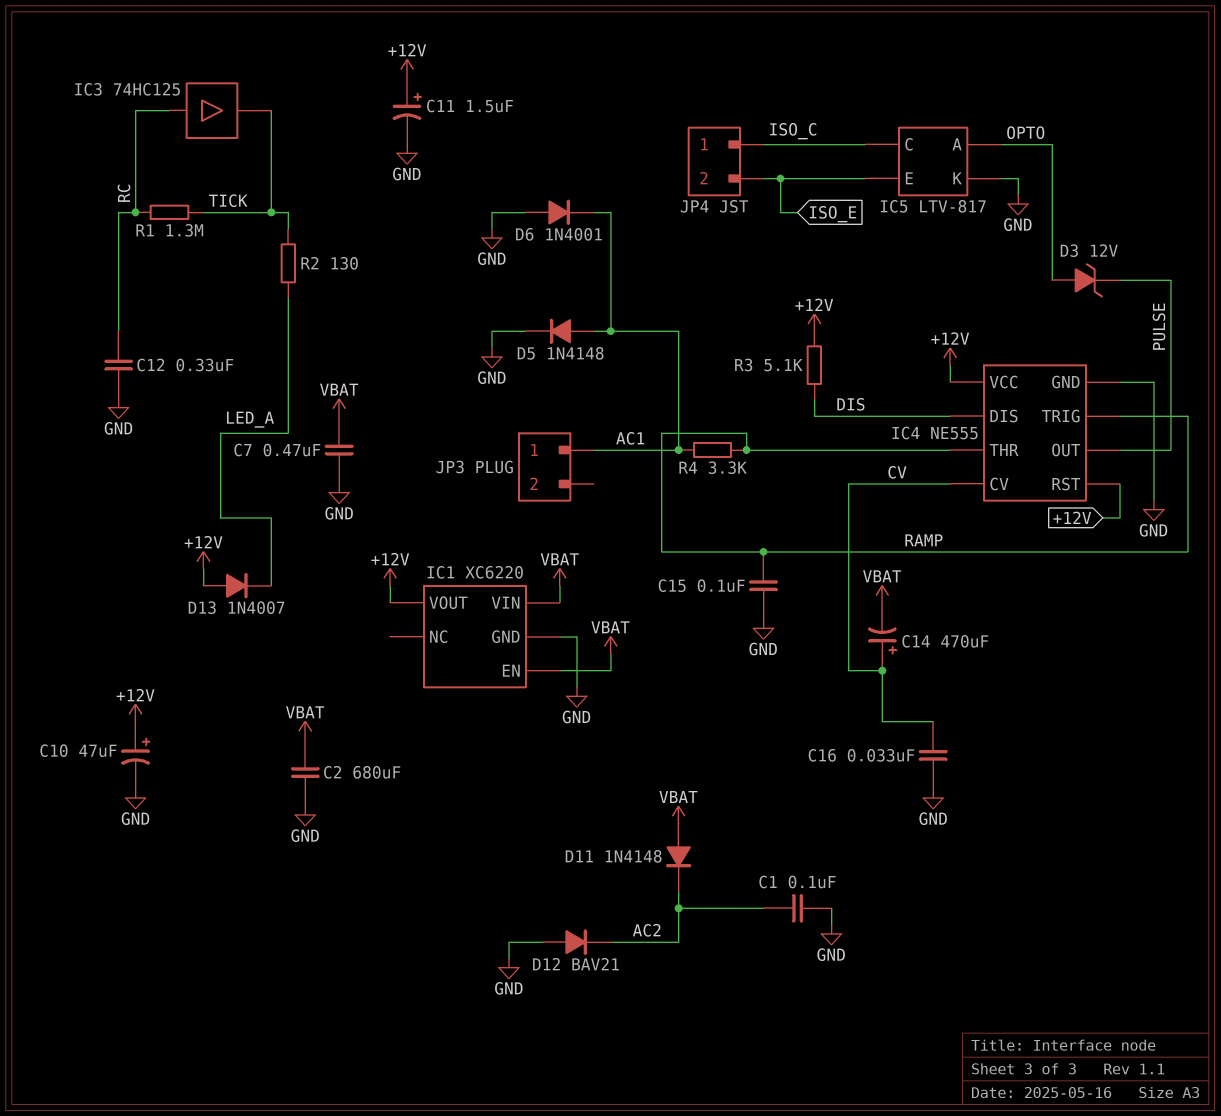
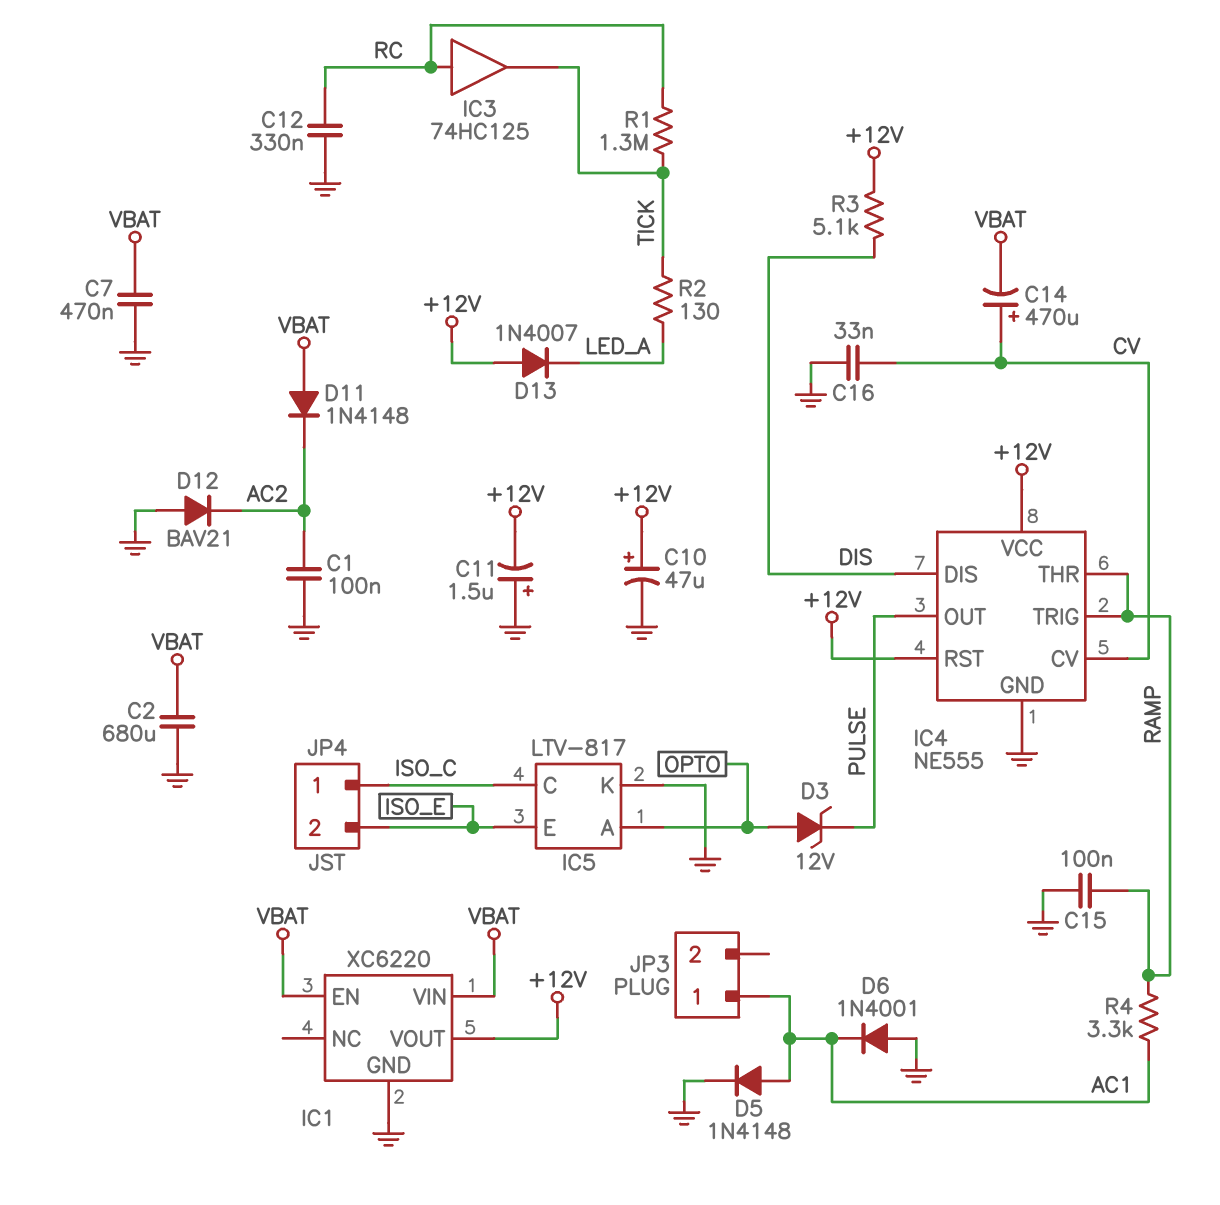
C11: 1.5uF (plus +12V, minus GND) -> 1.5uF (plus GND, minus +12V)

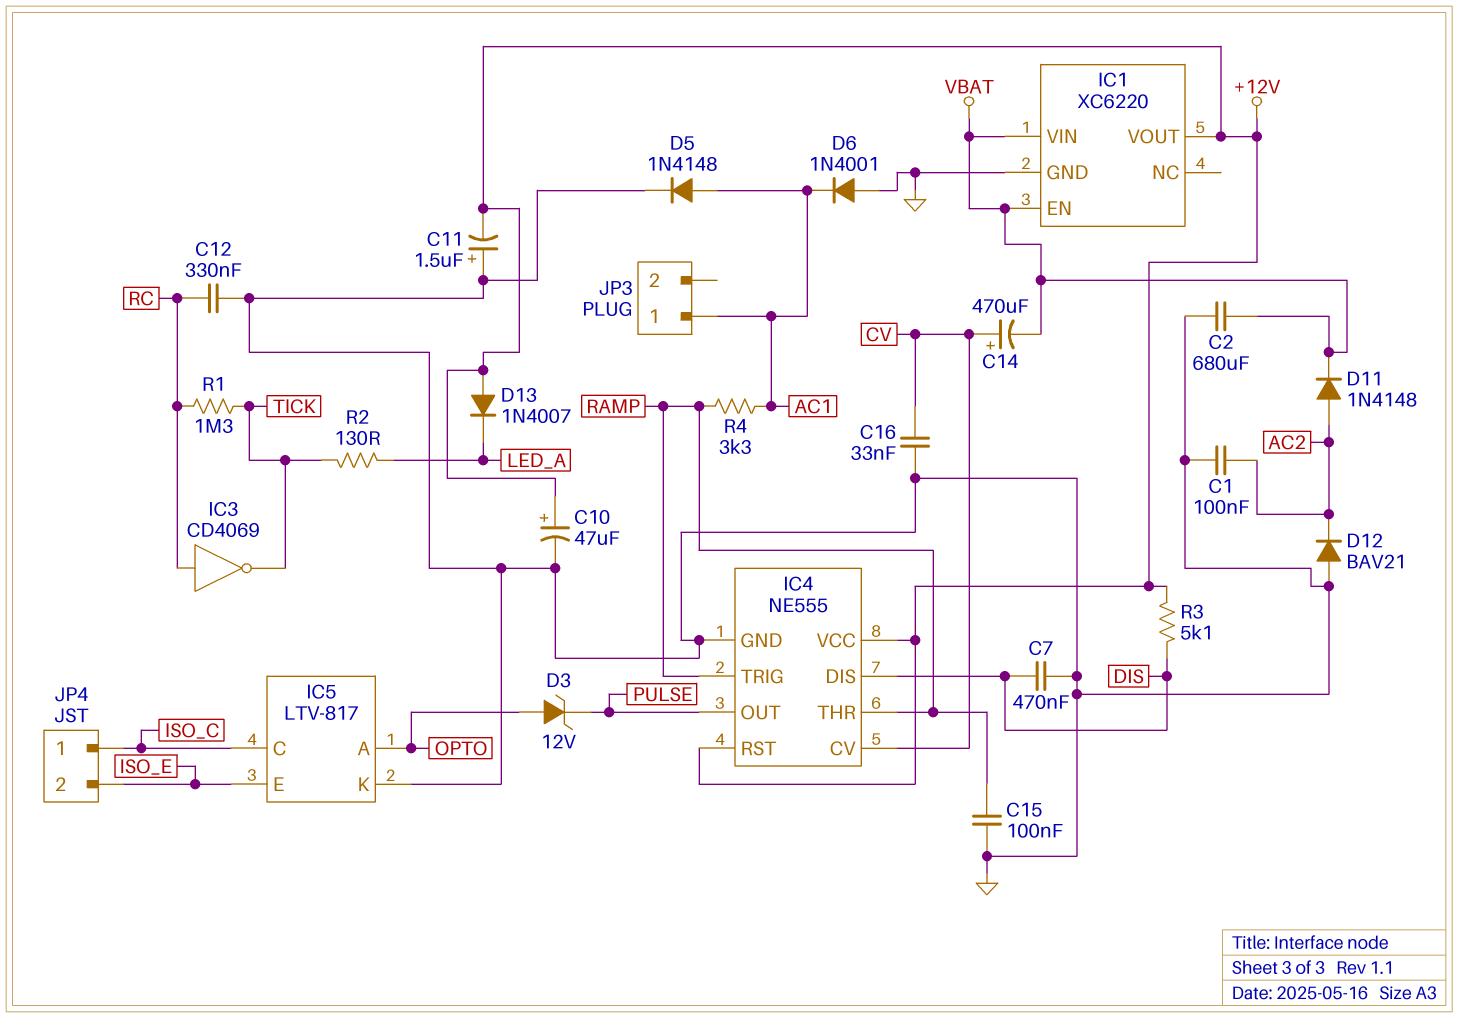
C7: 470nF (GND, VBAT) -> 470nF (DIS, GND)
D11: diode 1N4148 (A VBAT, K AC2) -> diode 1N4148 (A AC2, K VBAT)
IC3: buffer 74HC125 (in RC, out TICK) -> NOT CD4069 (in RC, out TICK)

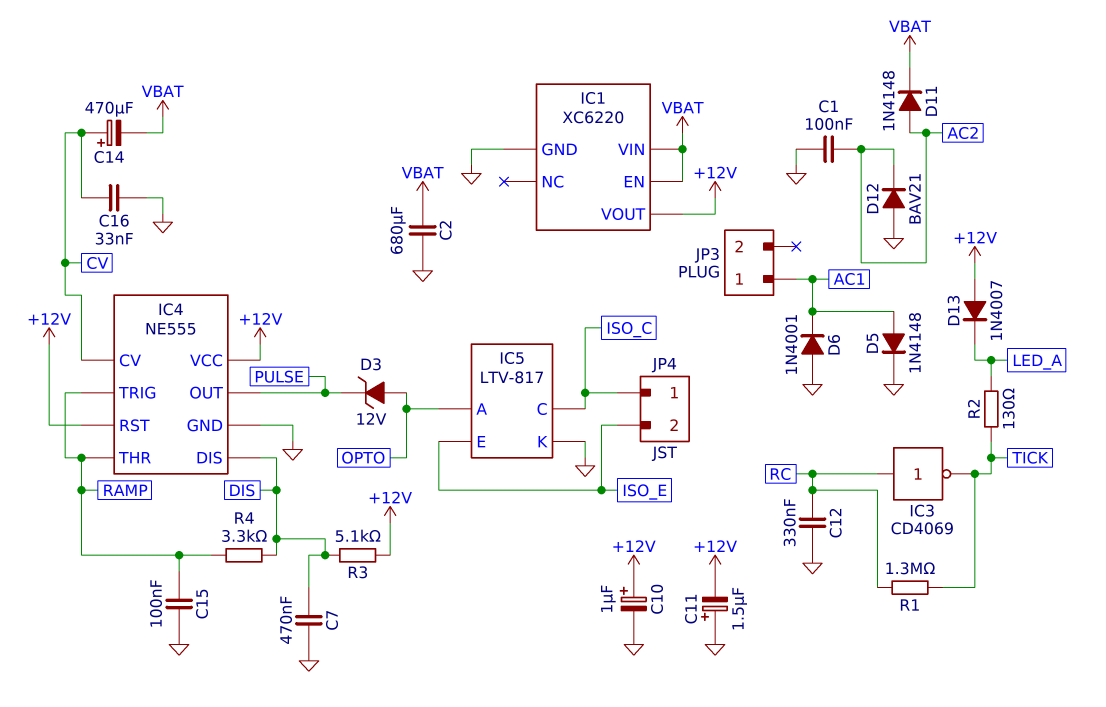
C10: 47uF (plus +12V, minus GND) -> 1uF (plus +12V, minus GND)
R4: 3.3k (AC1, RAMP) -> 3.3k (DIS, RAMP)

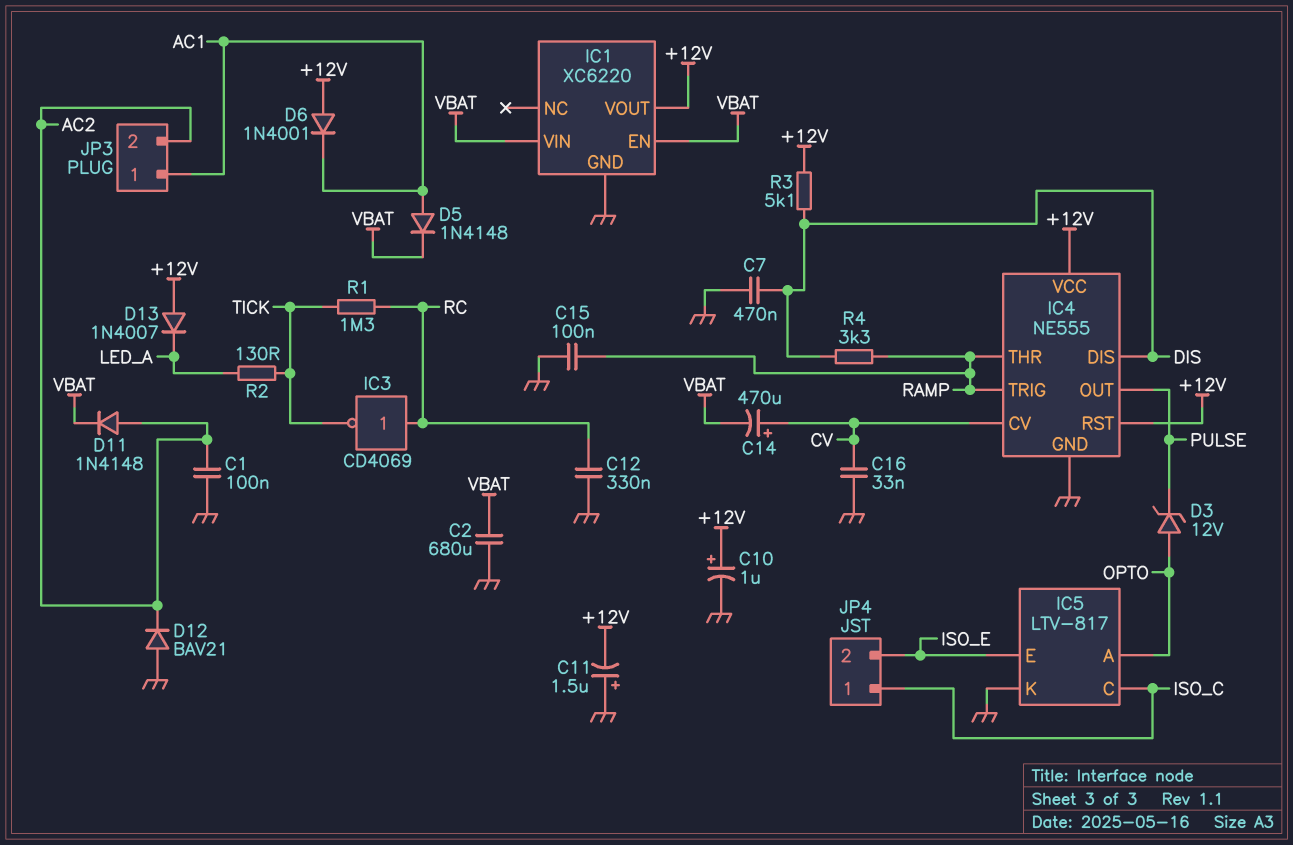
D5: diode 1N4148 (A AC1, K GND) -> diode 1N4148 (A AC1, K VBAT)
D6: diode 1N4001 (A GND, K AC1) -> diode 1N4001 (A +12V, K AC1)
JP3 pin 2: none -> AC2

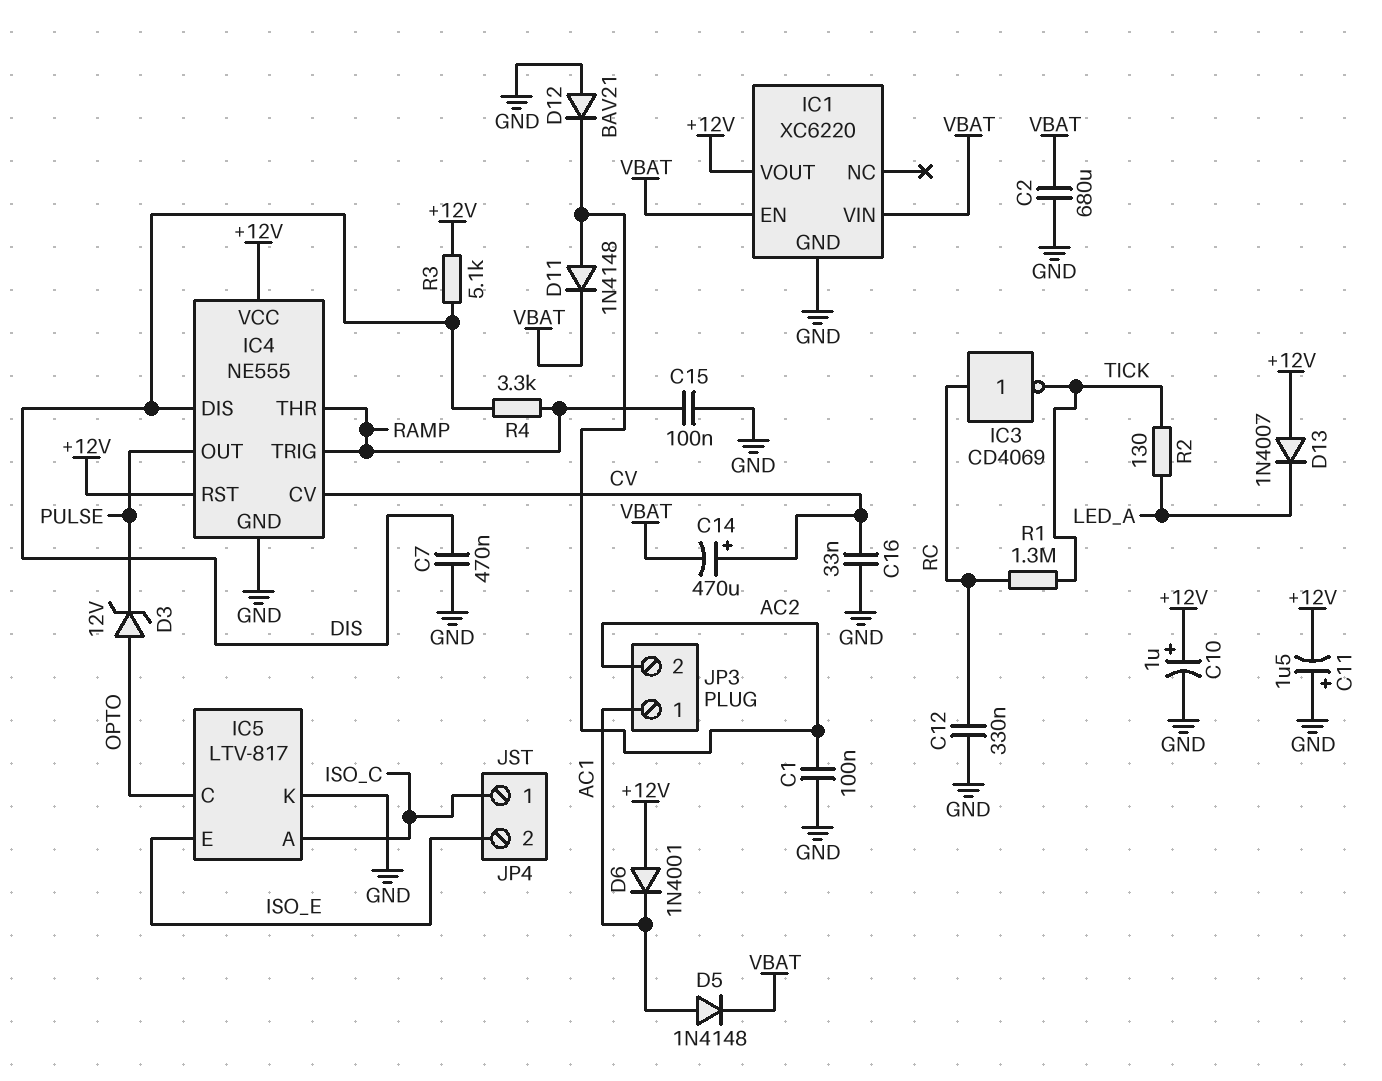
IC5 pin A: OPTO -> ISO_C
IC5 pin C: ISO_C -> OPTO

